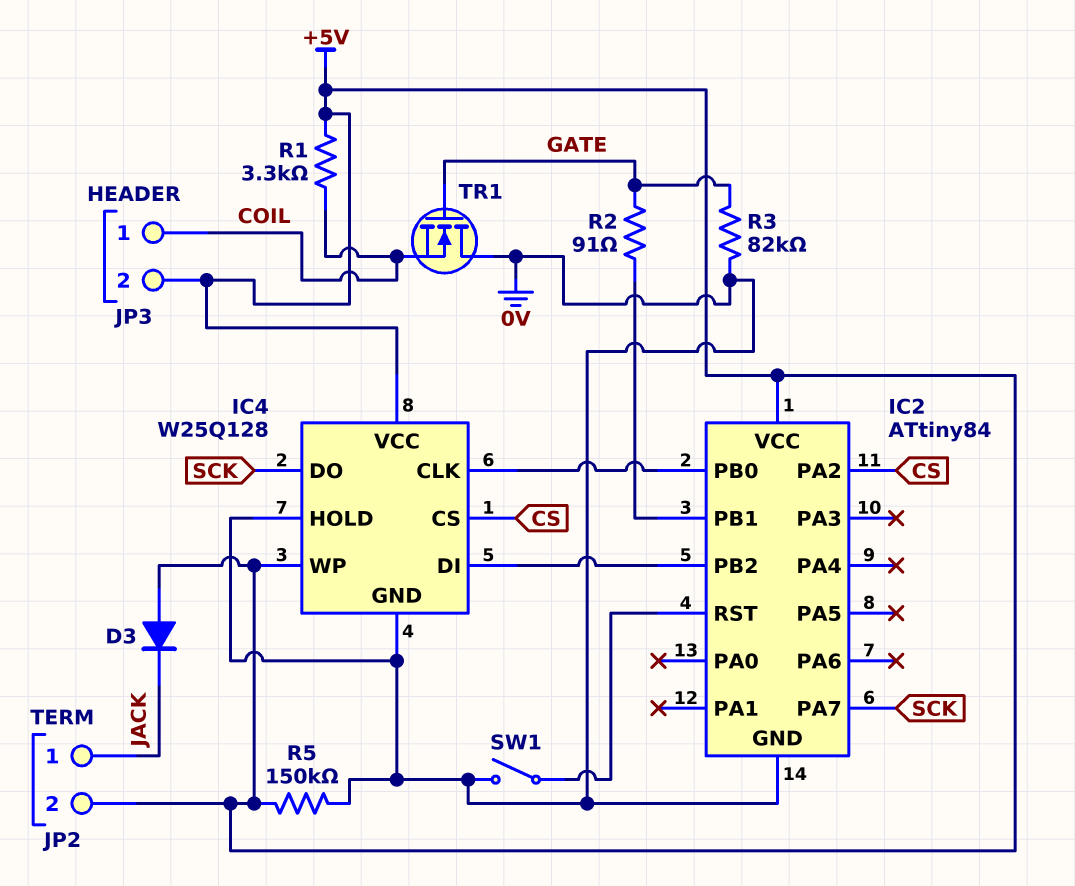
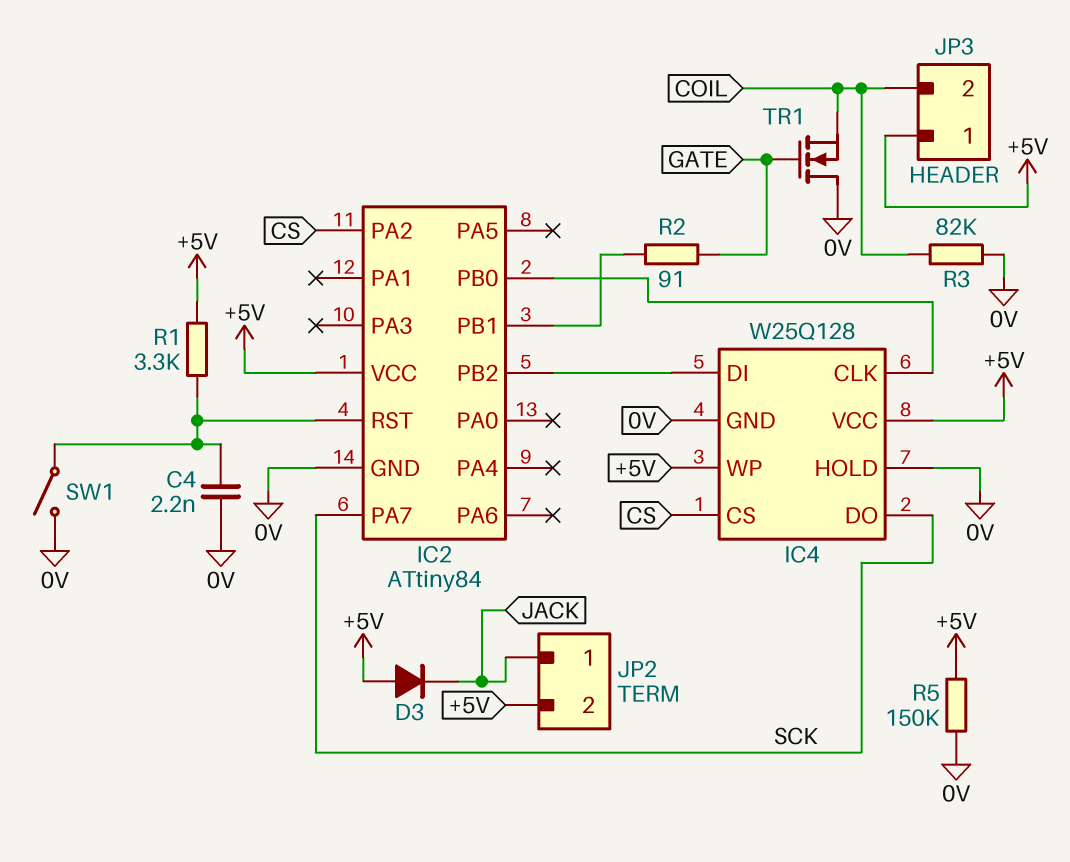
C4: none -> 2.2nF (0V, IC2/RST)
JP3 pin 1: COIL -> +5V
JP3 pin 2: +5V -> COIL
R1: 3.3k (+5V, COIL) -> 3.3k (+5V, IC2/RST)
R3: 82k (0V, GATE) -> 82k (0V, COIL)

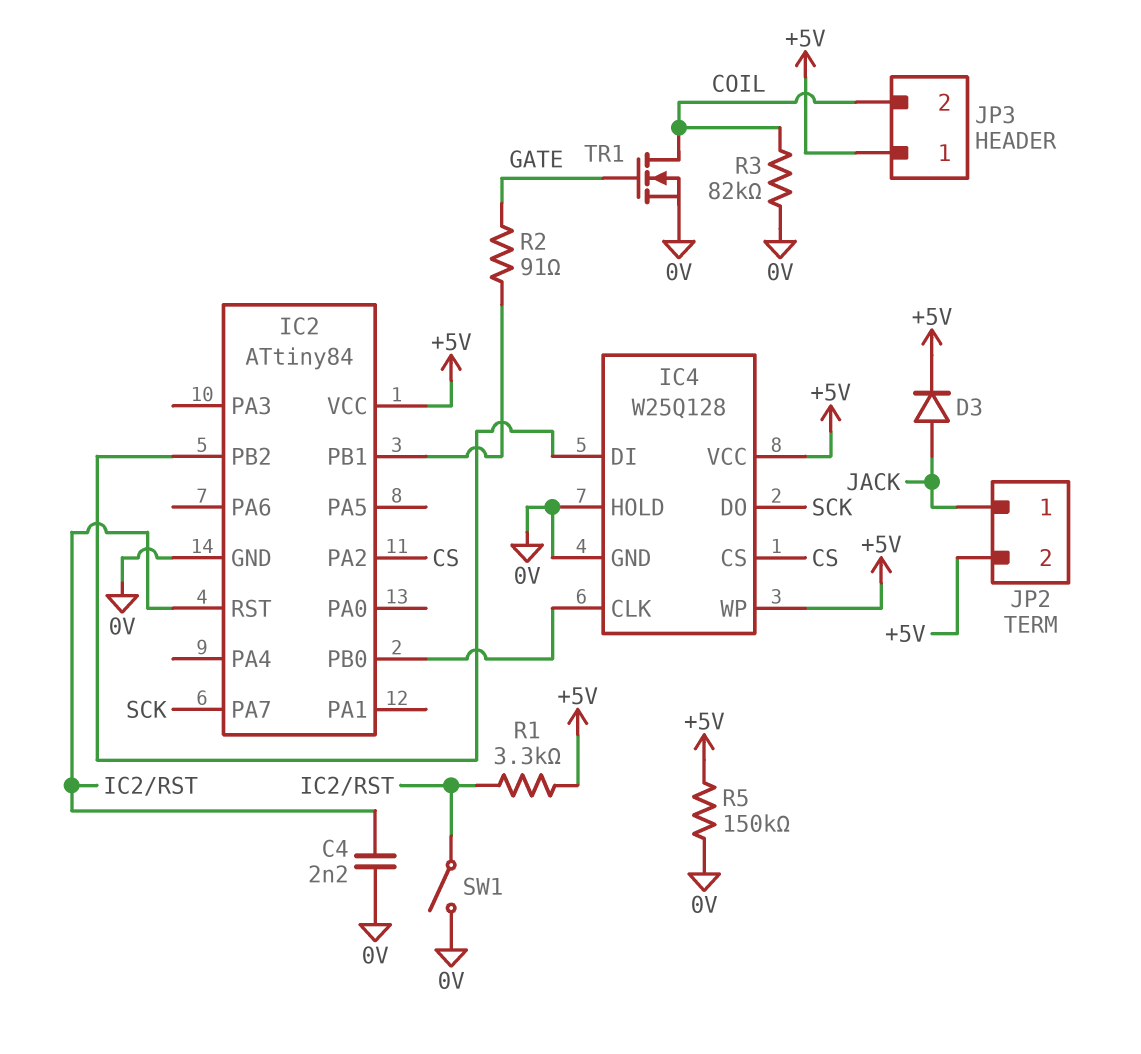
D3: diode (A +5V, K JACK) -> diode (A JACK, K +5V)
TR1: NMOS (G GATE, D 0V, S COIL) -> NMOS (G GATE, D COIL, S 0V)

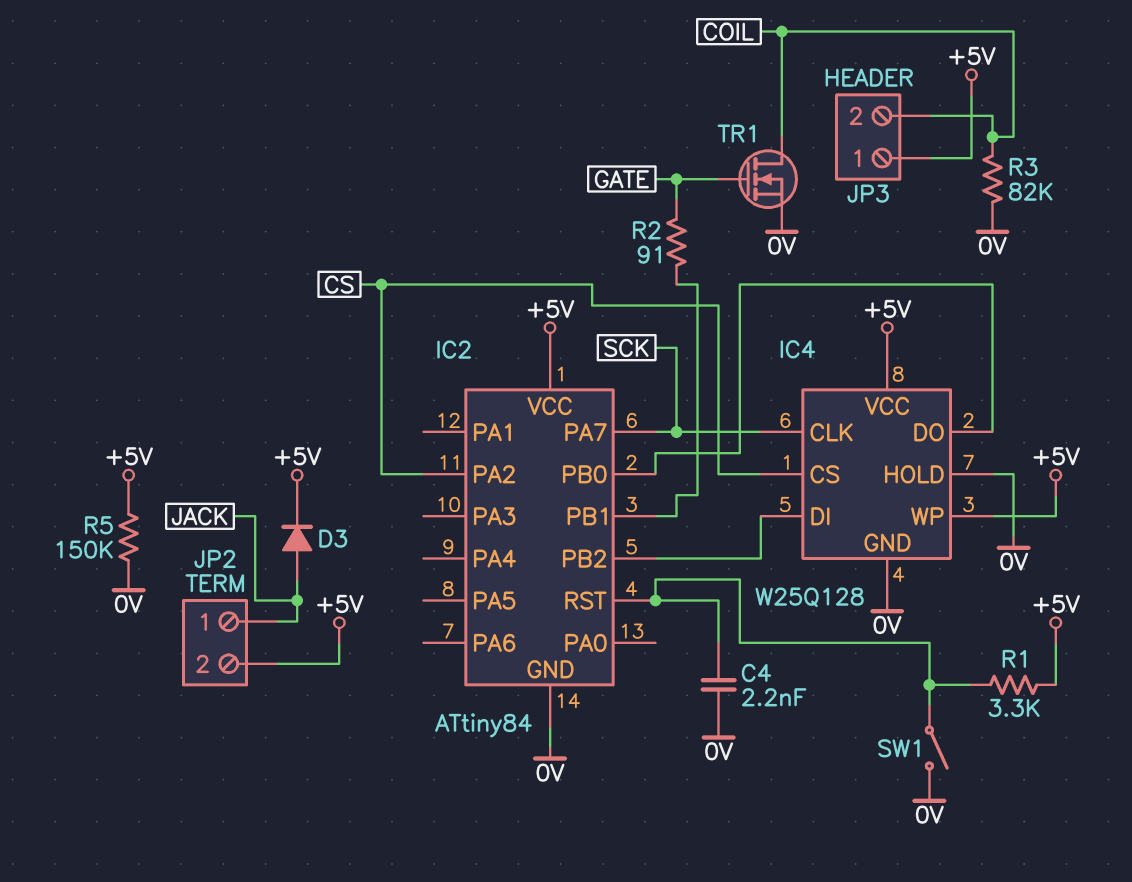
IC4 pin CLK: IC2/PB0 -> SCK
IC4 pin DO: SCK -> IC2/PB0

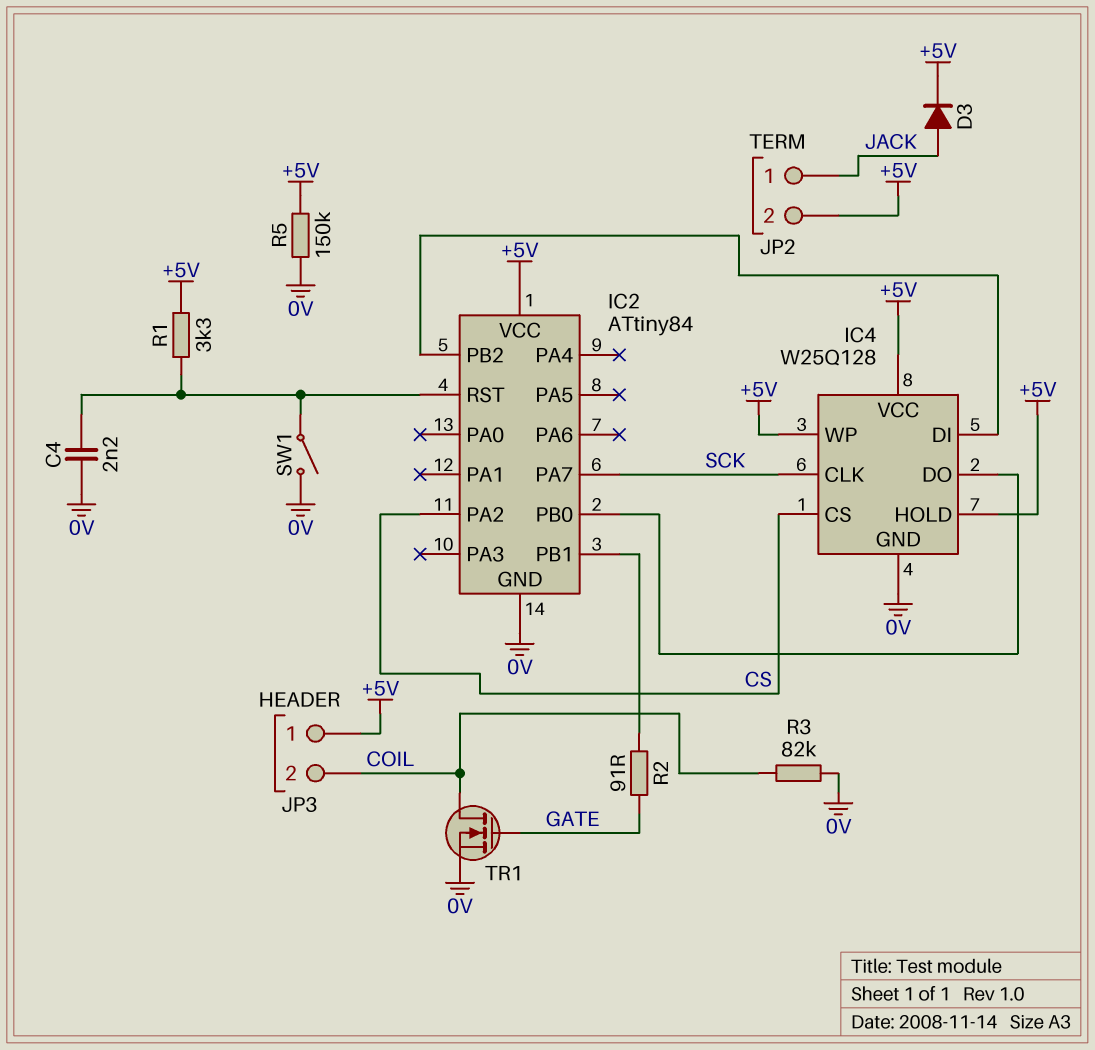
IC4 pin HOLD: 0V -> +5V

